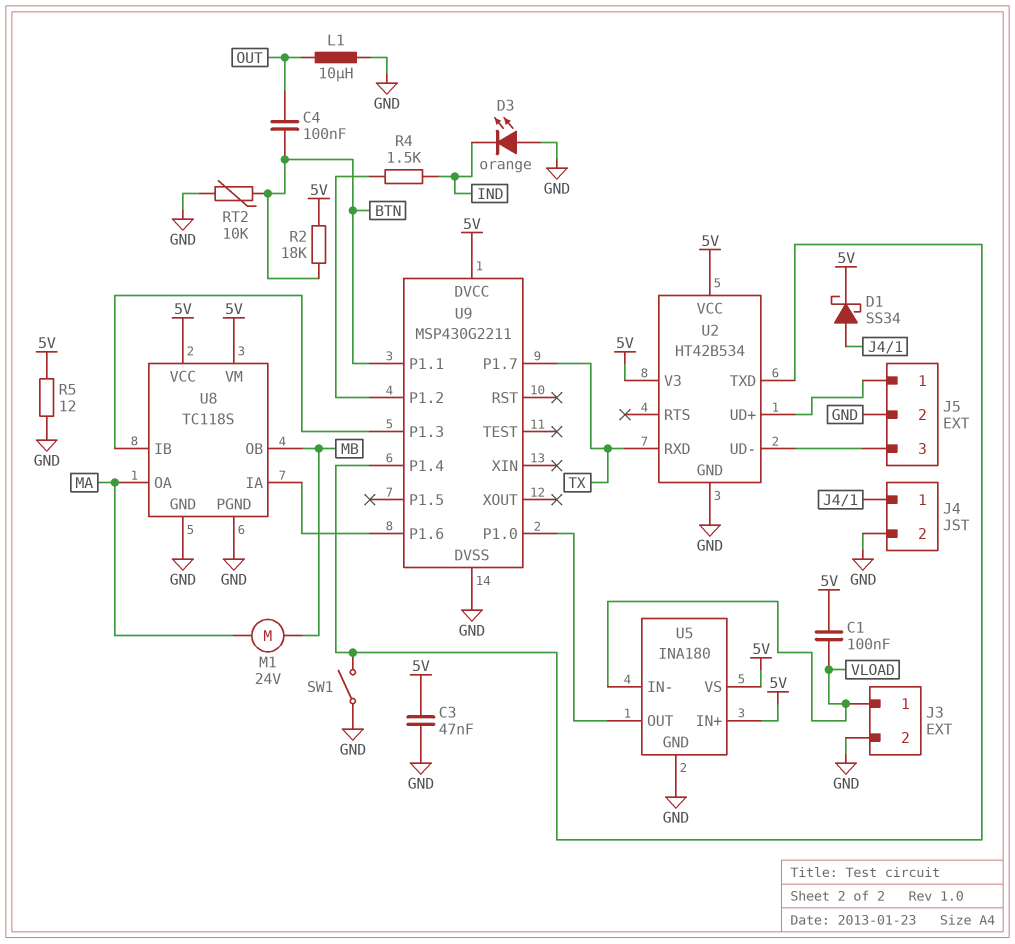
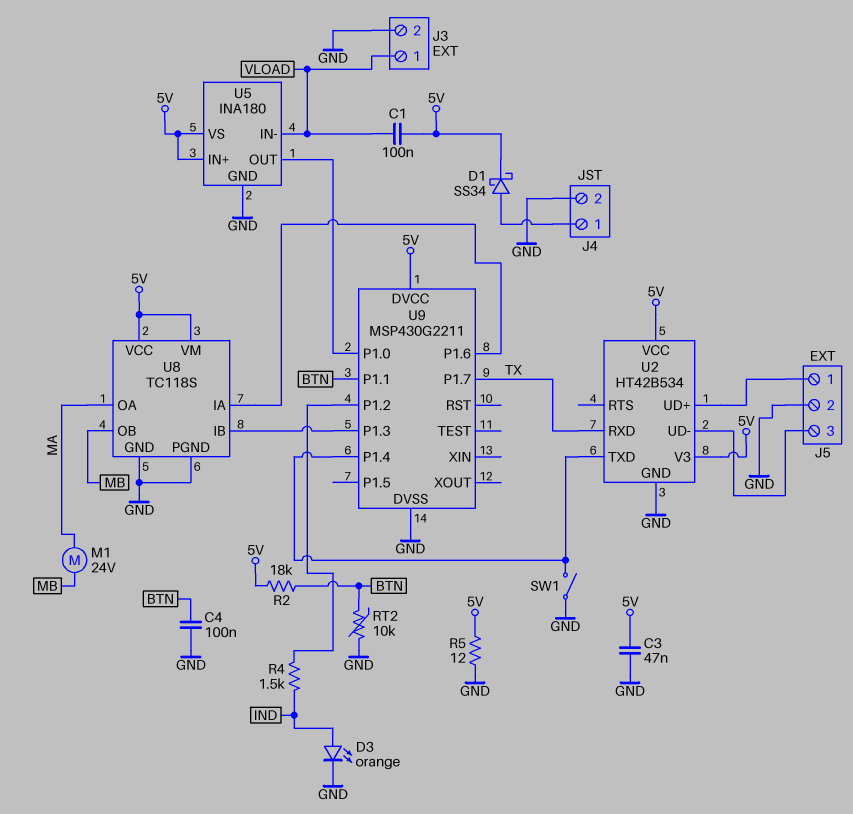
C4: 100nF (BTN, OUT) -> 100nF (BTN, GND)
D3: LED orange (A GND, K IND) -> LED orange (A IND, K GND)
L1: 10uH (GND, OUT) -> none

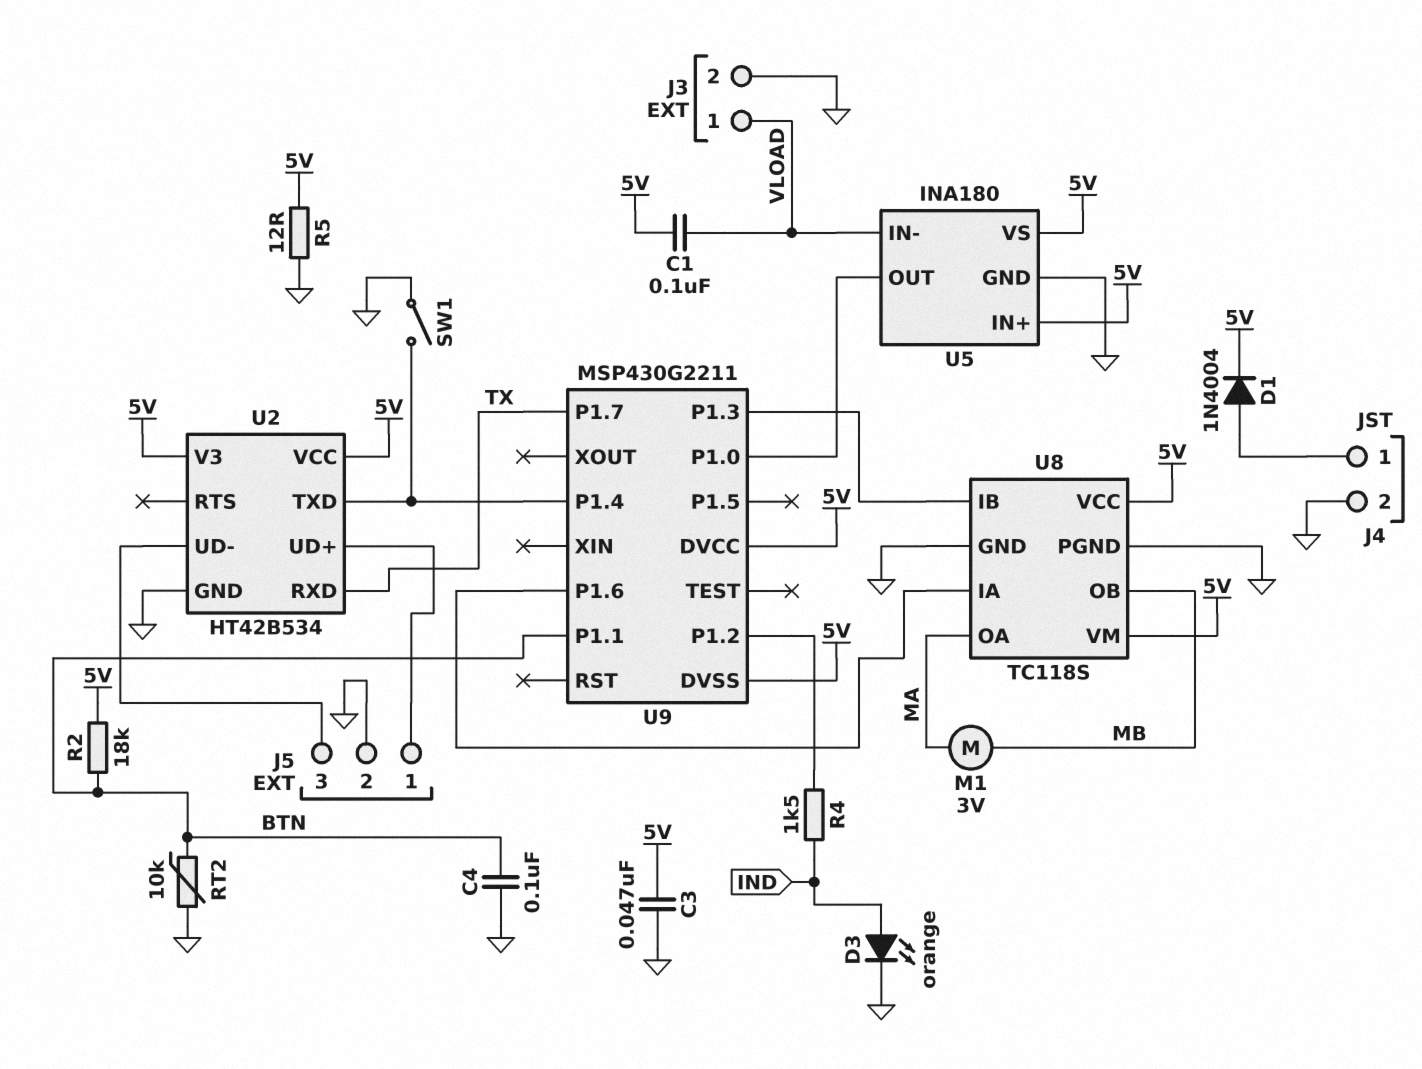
D1: schottky SS34 (A J4/1, K 5V) -> diode 1N4004 (A J4/1, K 5V)
M1: motor 24V (MA, MB) -> motor 3V (MA, MB)
U9 pin DVSS: GND -> 5V

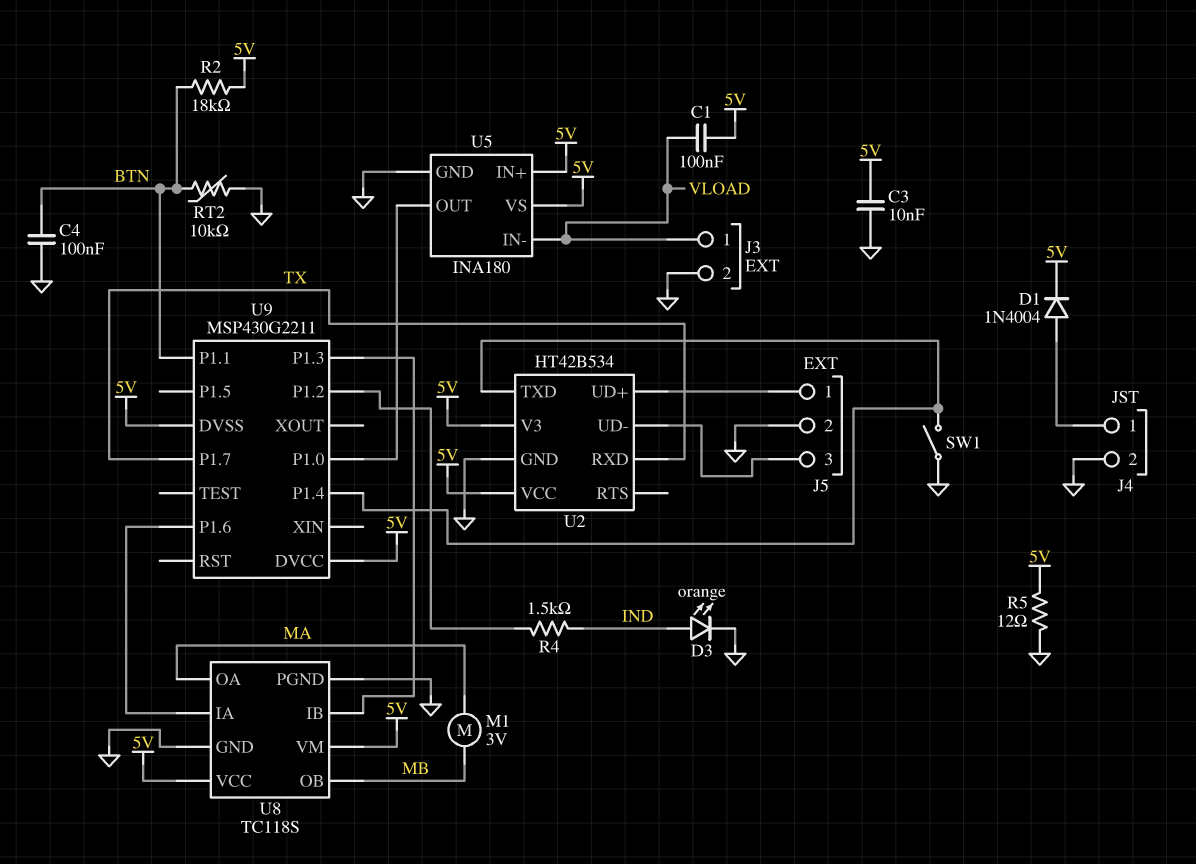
C3: 47nF (5V, GND) -> 10nF (5V, GND)

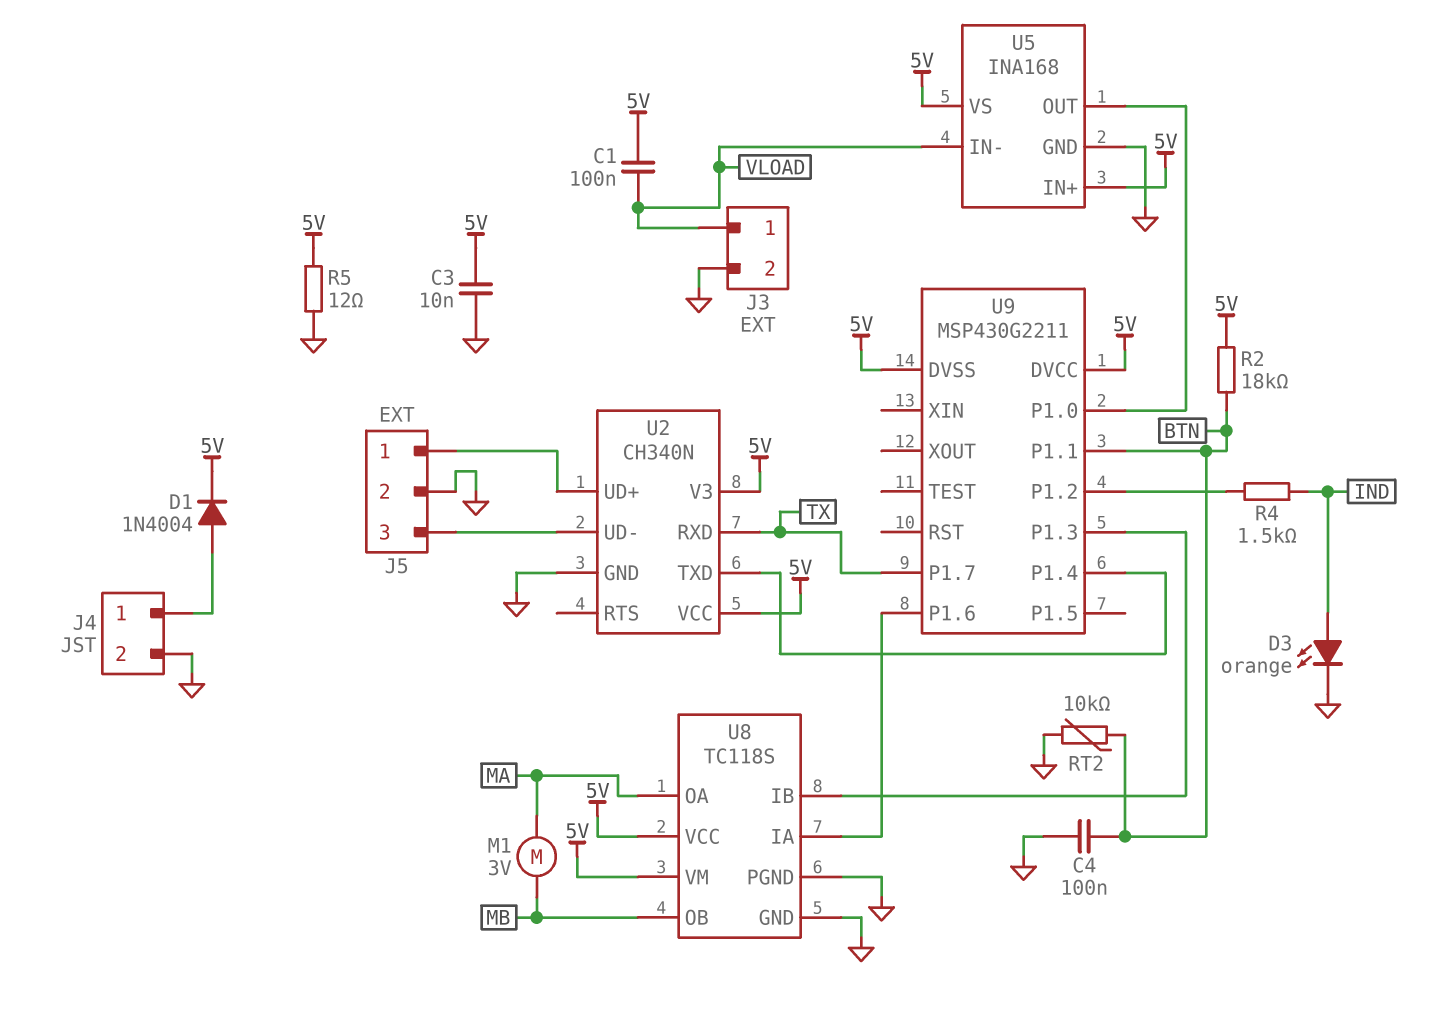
SW1: switch (GND, U2/TXD) -> none
U2: HT42B534 -> CH340N
U5: INA180 -> INA168

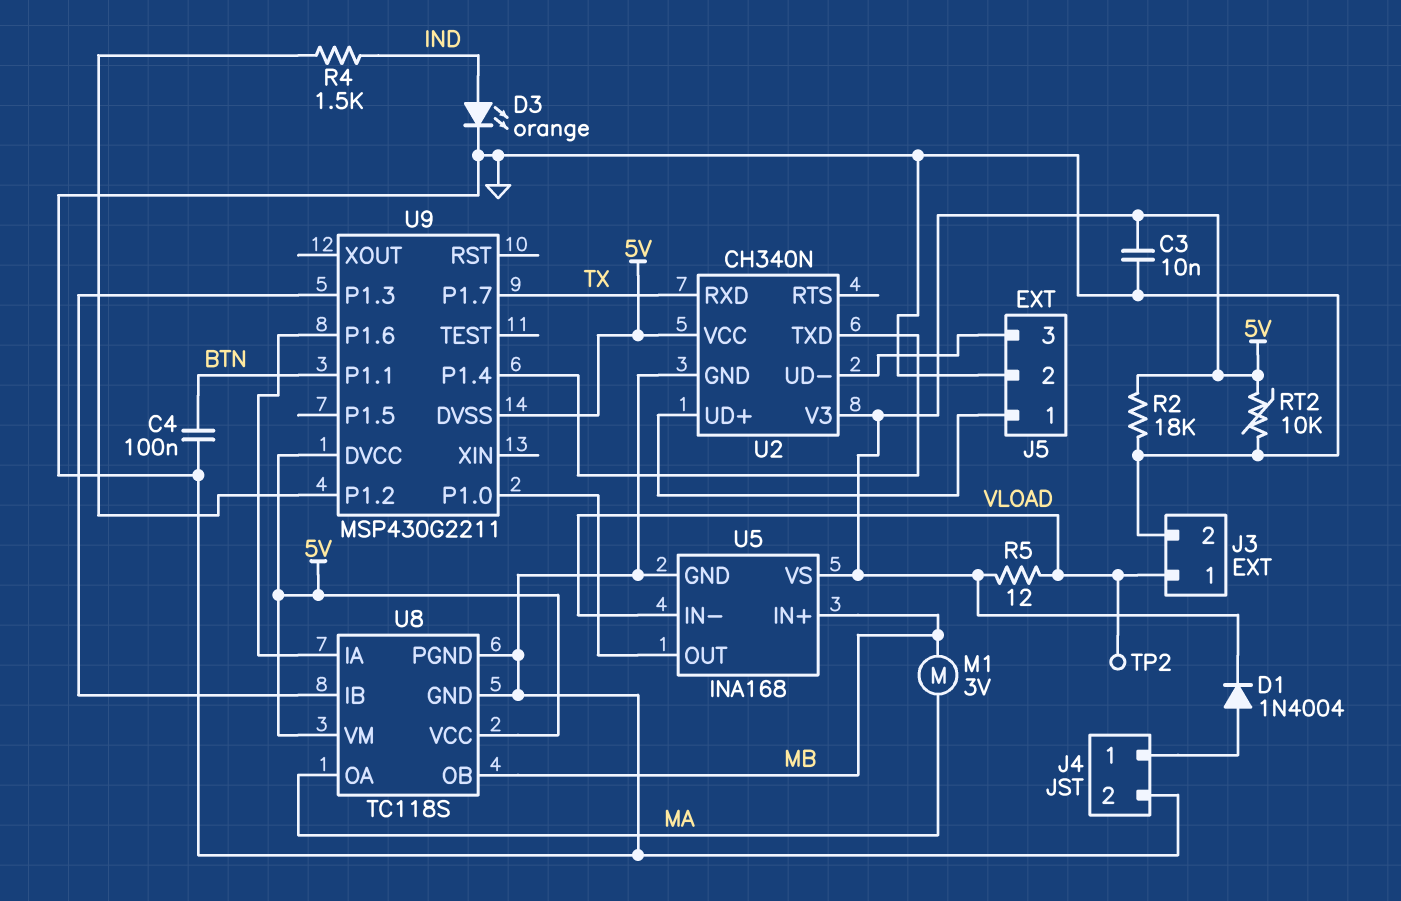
C1: 100nF (5V, VLOAD) -> none
R2: 18k (5V, BTN) -> 18k (5V, GND)
R5: 12 (5V, GND) -> 12 (5V, VLOAD)
RT2: 10k (BTN, GND) -> 10k (5V, GND)
TP2: none -> test point (VLOAD)
U5 pin IN+: 5V -> MB

